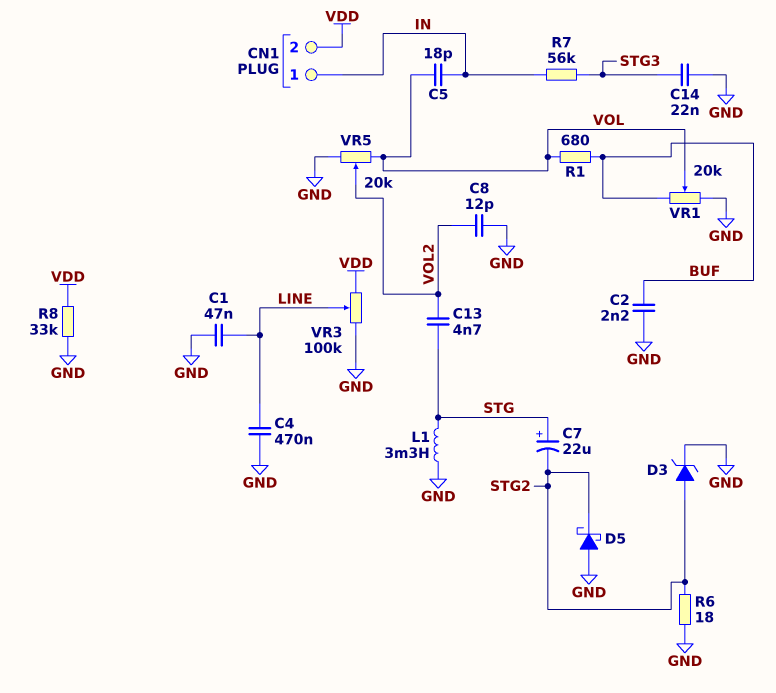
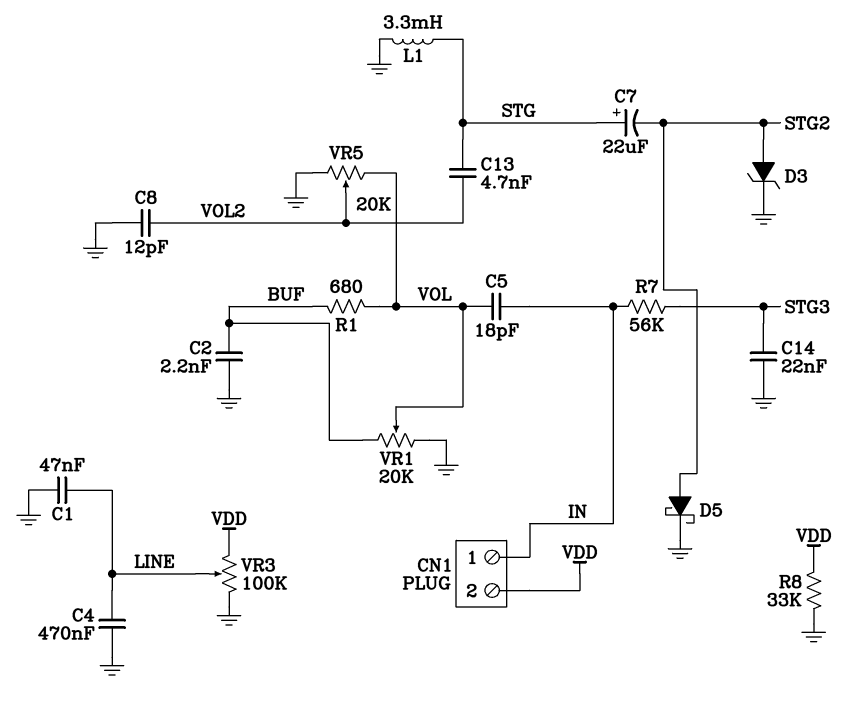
D5: schottky (A GND, K STG2) -> schottky (A STG2, K GND)
R6: 18 (GND, STG2) -> none

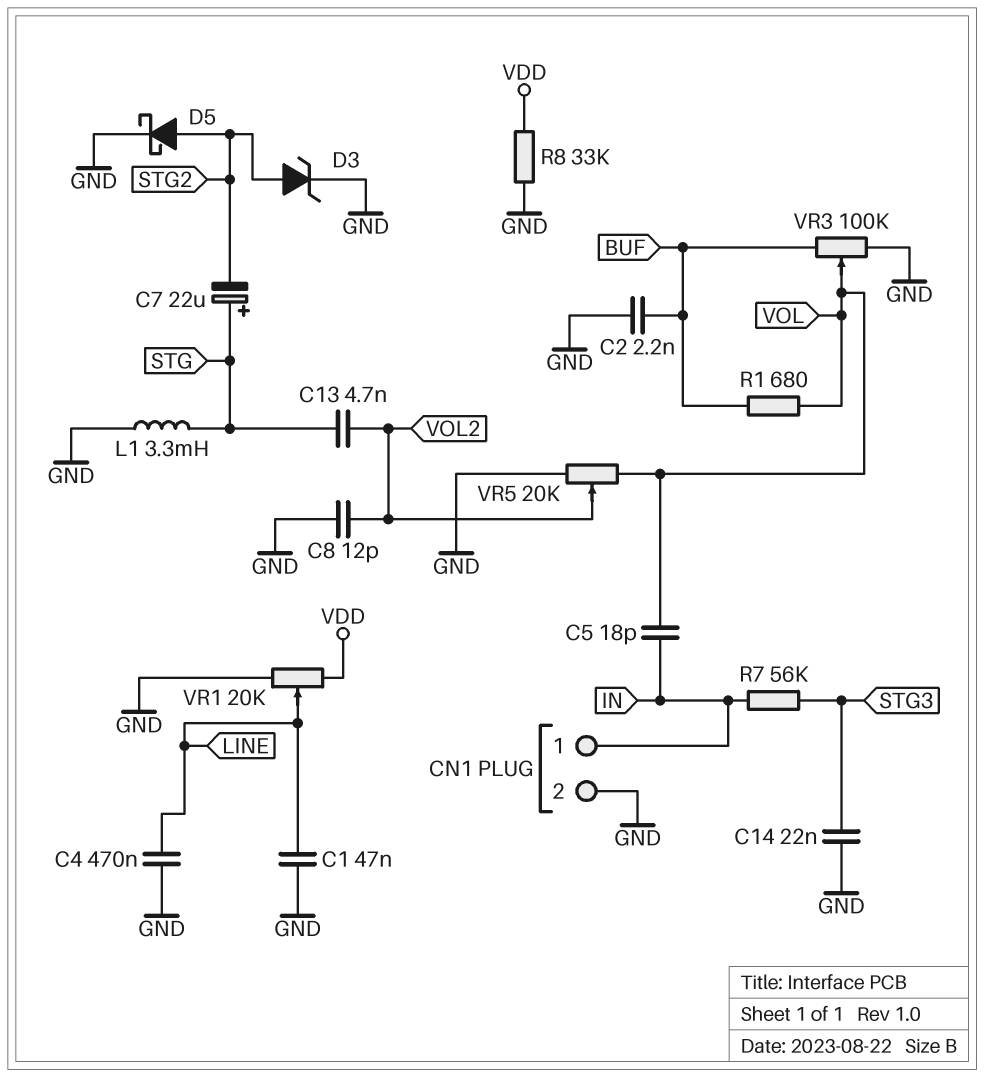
CN1 pin 2: VDD -> GND
VR1: 20k (BUF, GND, wiper VOL) -> 20k (GND, VDD, wiper LINE)
VR3: 100k (GND, VDD, wiper LINE) -> 100k (BUF, GND, wiper VOL)

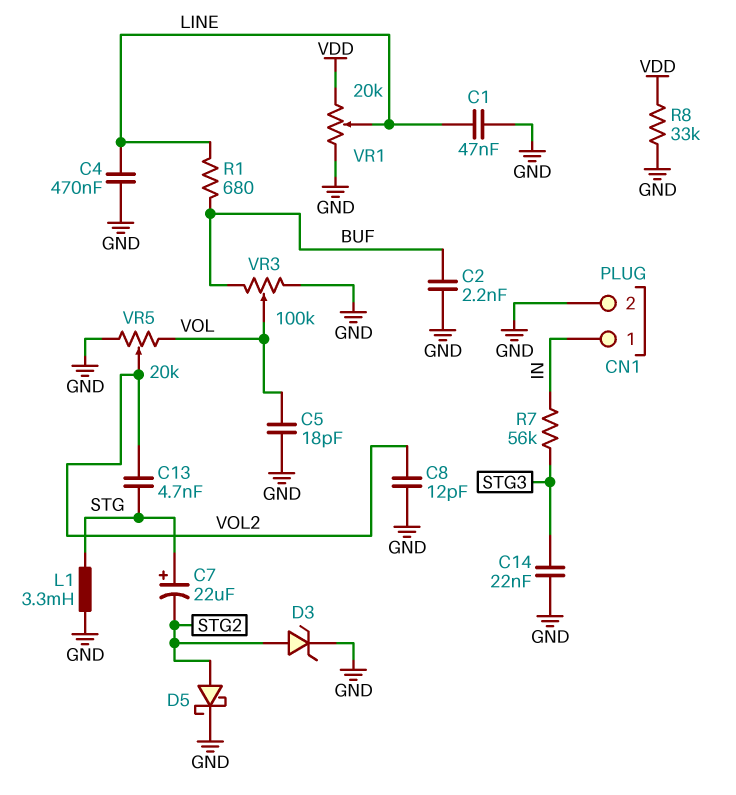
C5: 18pF (IN, VOL) -> 18pF (GND, VOL)
R1: 680 (BUF, VOL) -> 680 (BUF, LINE)

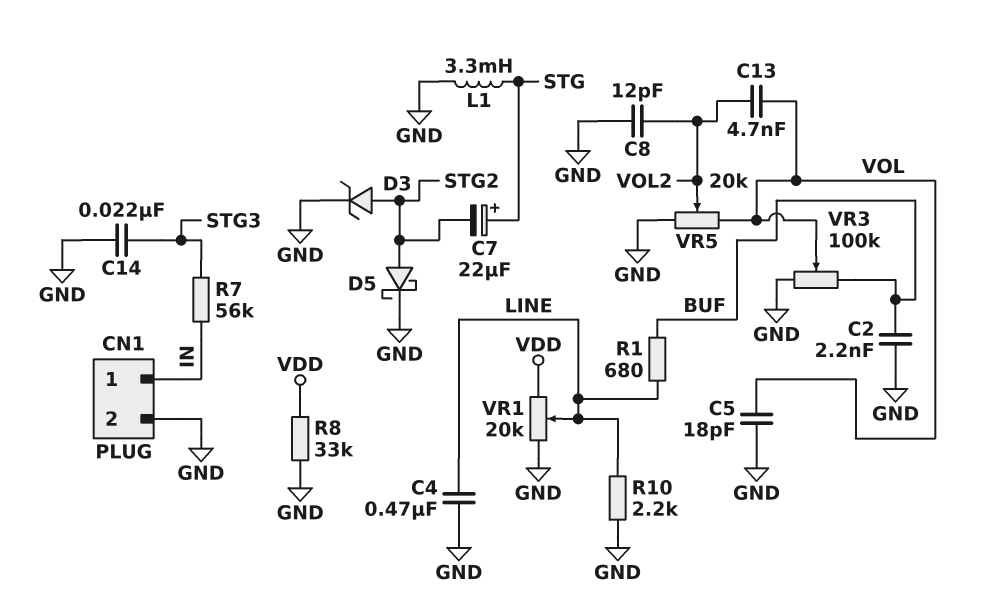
C1: 47nF (GND, LINE) -> none
C13: 4.7nF (STG, VOL2) -> 4.7nF (VOL, VOL2)
R10: none -> 2.2k (GND, LINE)

